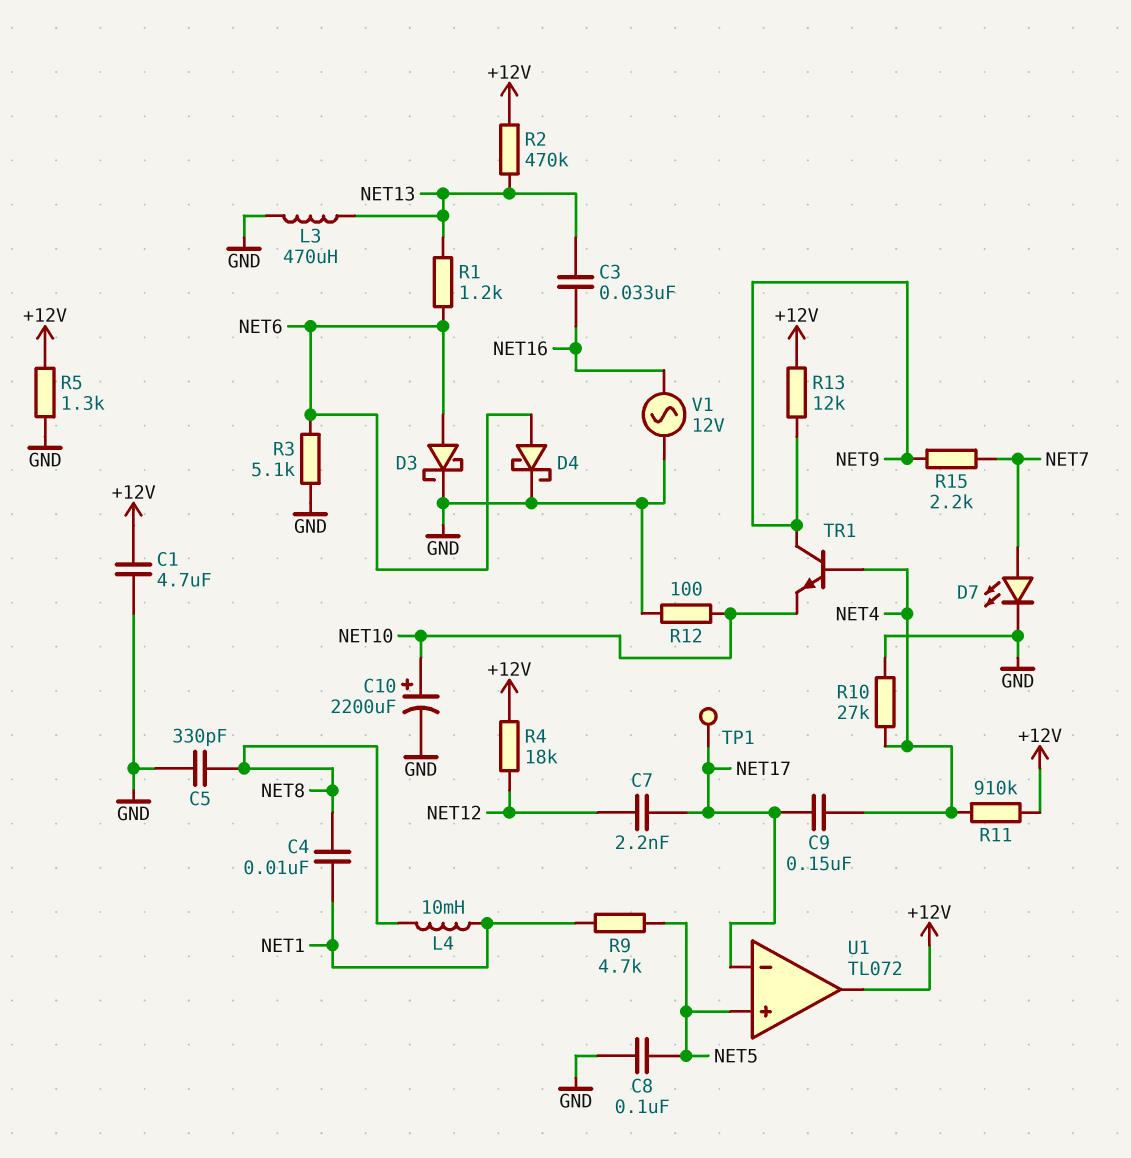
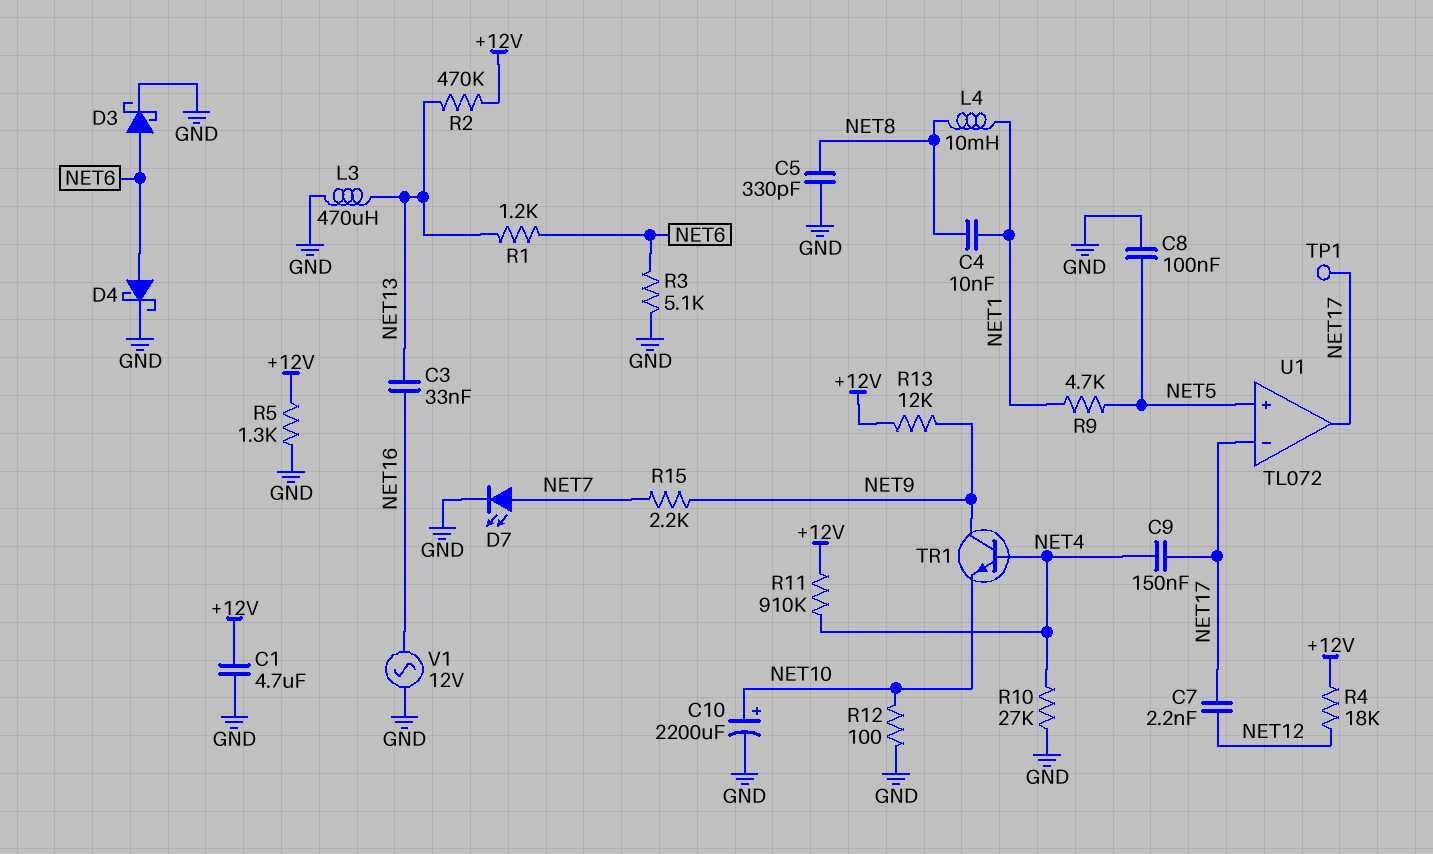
U1 pin out: +12V -> NET17

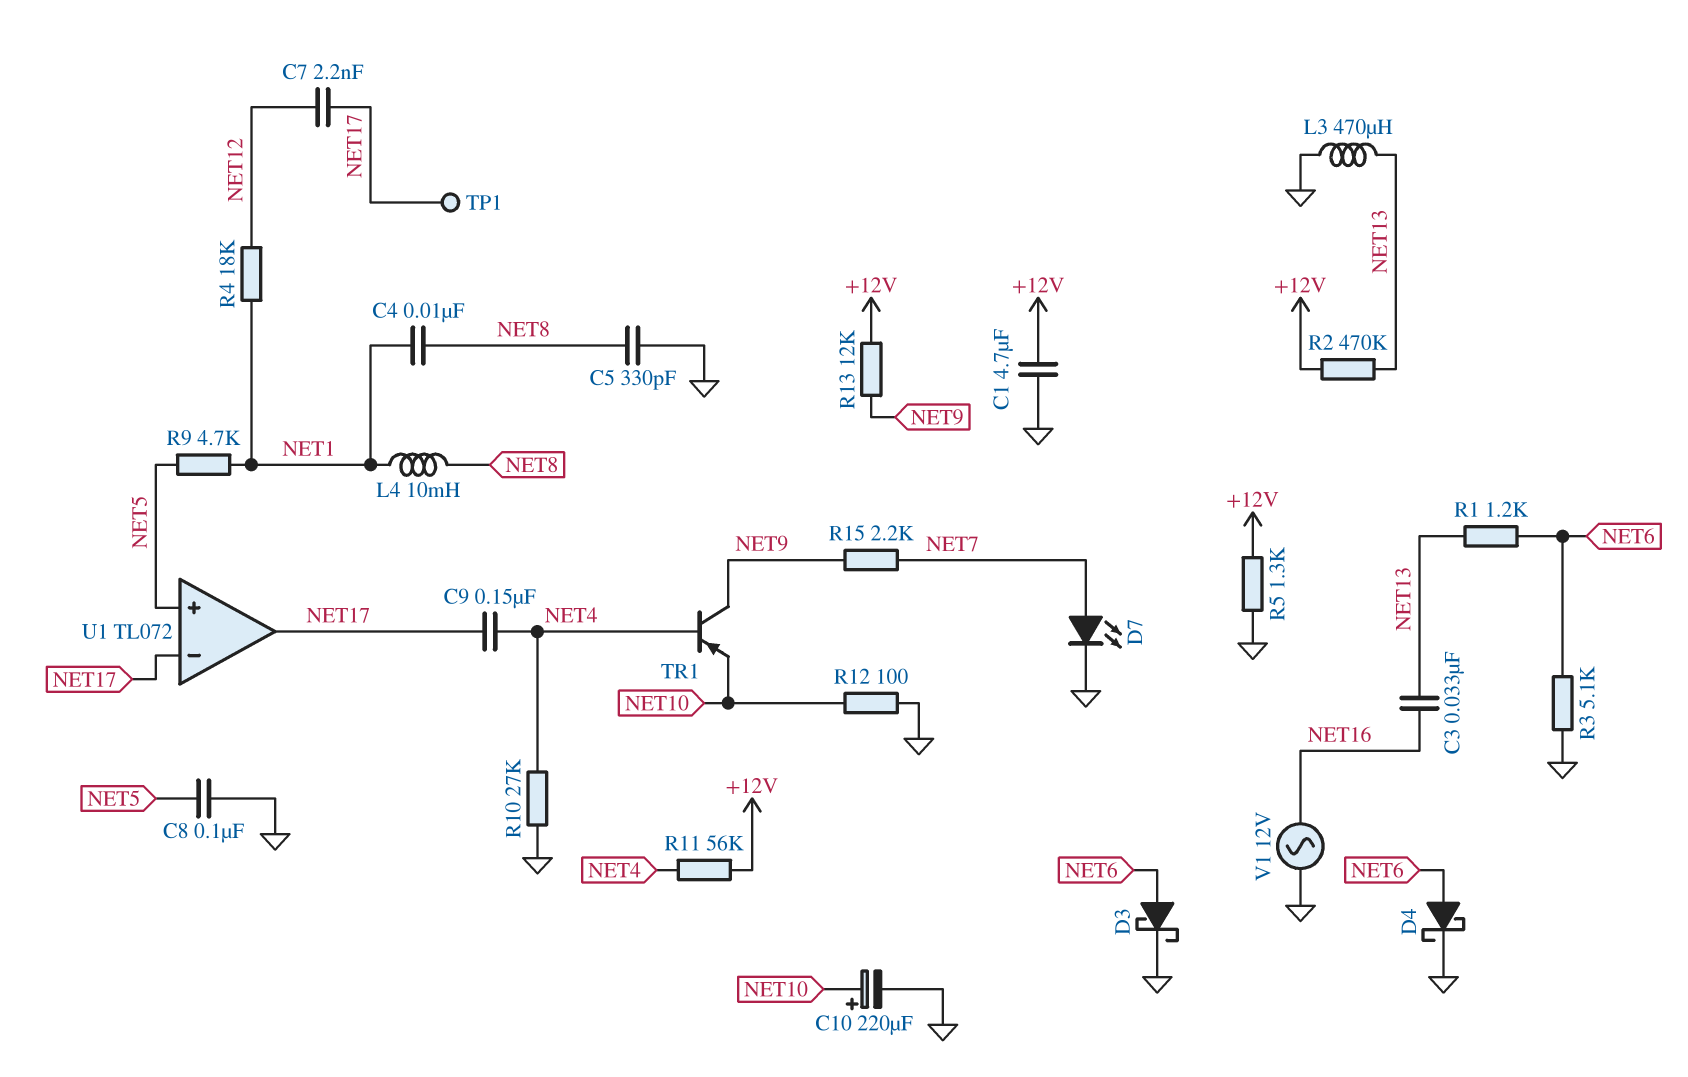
C10: 2200uF (plus NET10, minus GND) -> 220uF (plus NET10, minus GND)
R4: 18k (+12V, NET12) -> 18k (NET1, NET12)
R11: 910k (+12V, NET4) -> 56k (+12V, NET4)
TR1: NPN (B NET4, C NET9, E NET10) -> PNP (B NET4, C NET9, E NET10)

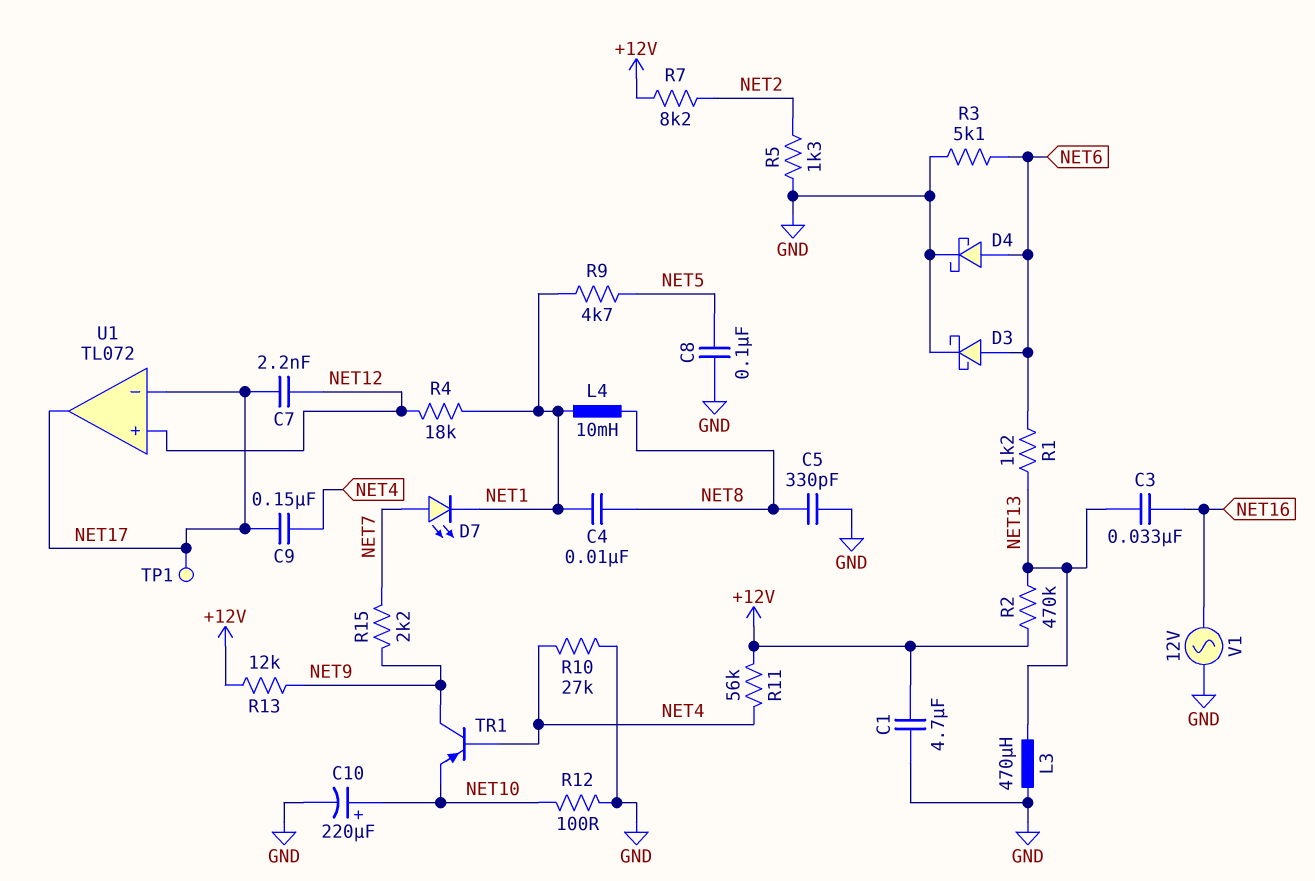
D7: LED (A NET7, K GND) -> LED (A NET7, K NET1)
R5: 1.3k (+12V, GND) -> 1.3k (GND, NET2)
R7: none -> 8.2k (+12V, NET2)
U1 pin in+: NET5 -> NET12

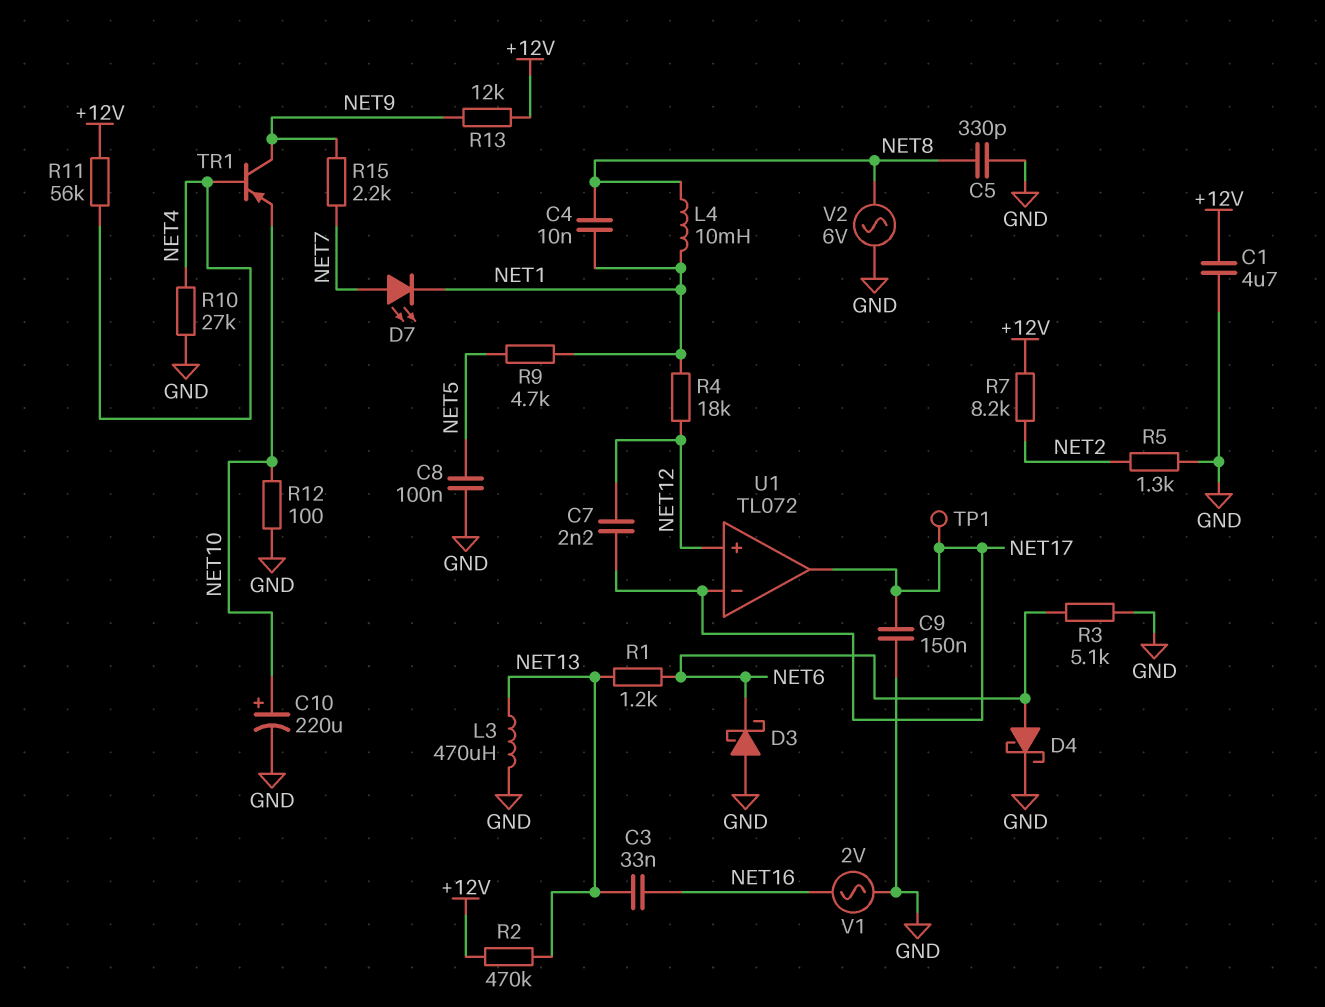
C9: 150nF (NET4, NET17) -> 150nF (GND, NET17)
D3: schottky (A NET6, K GND) -> schottky (A GND, K NET6)
V1: AC 12V (GND, NET16) -> AC 2V (GND, NET16)
V2: none -> AC 6V (GND, NET8)

